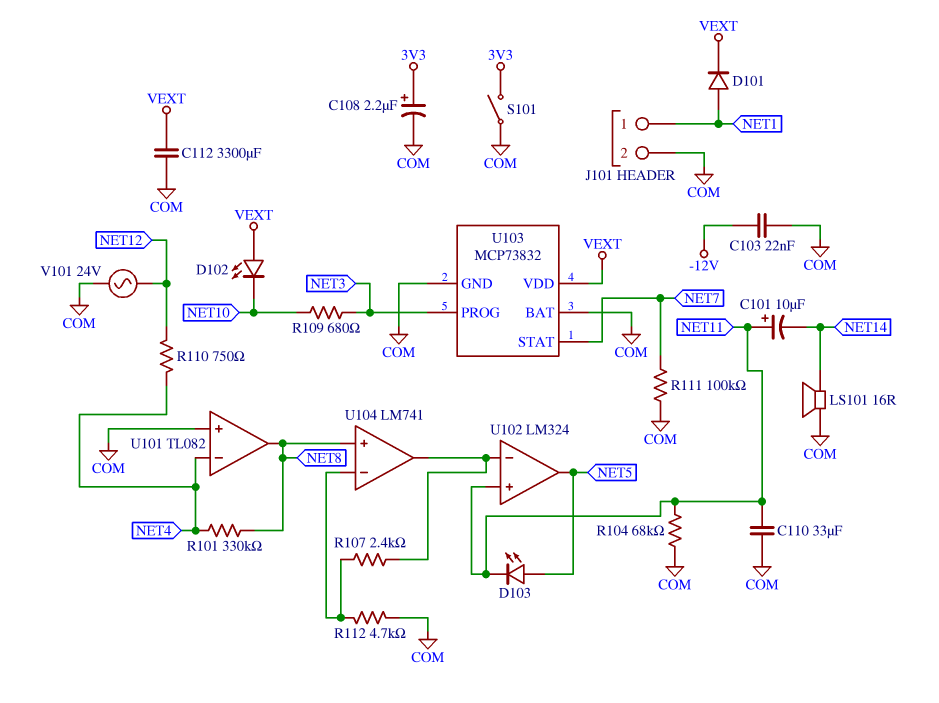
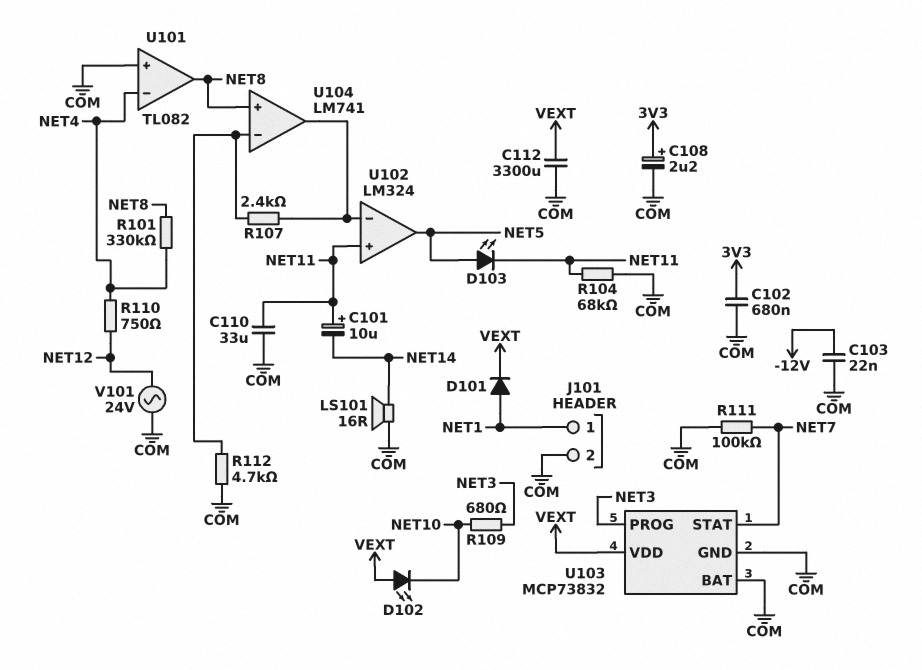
C102: none -> 680nF (3V3, COM)
S101: switch (3V3, COM) -> none

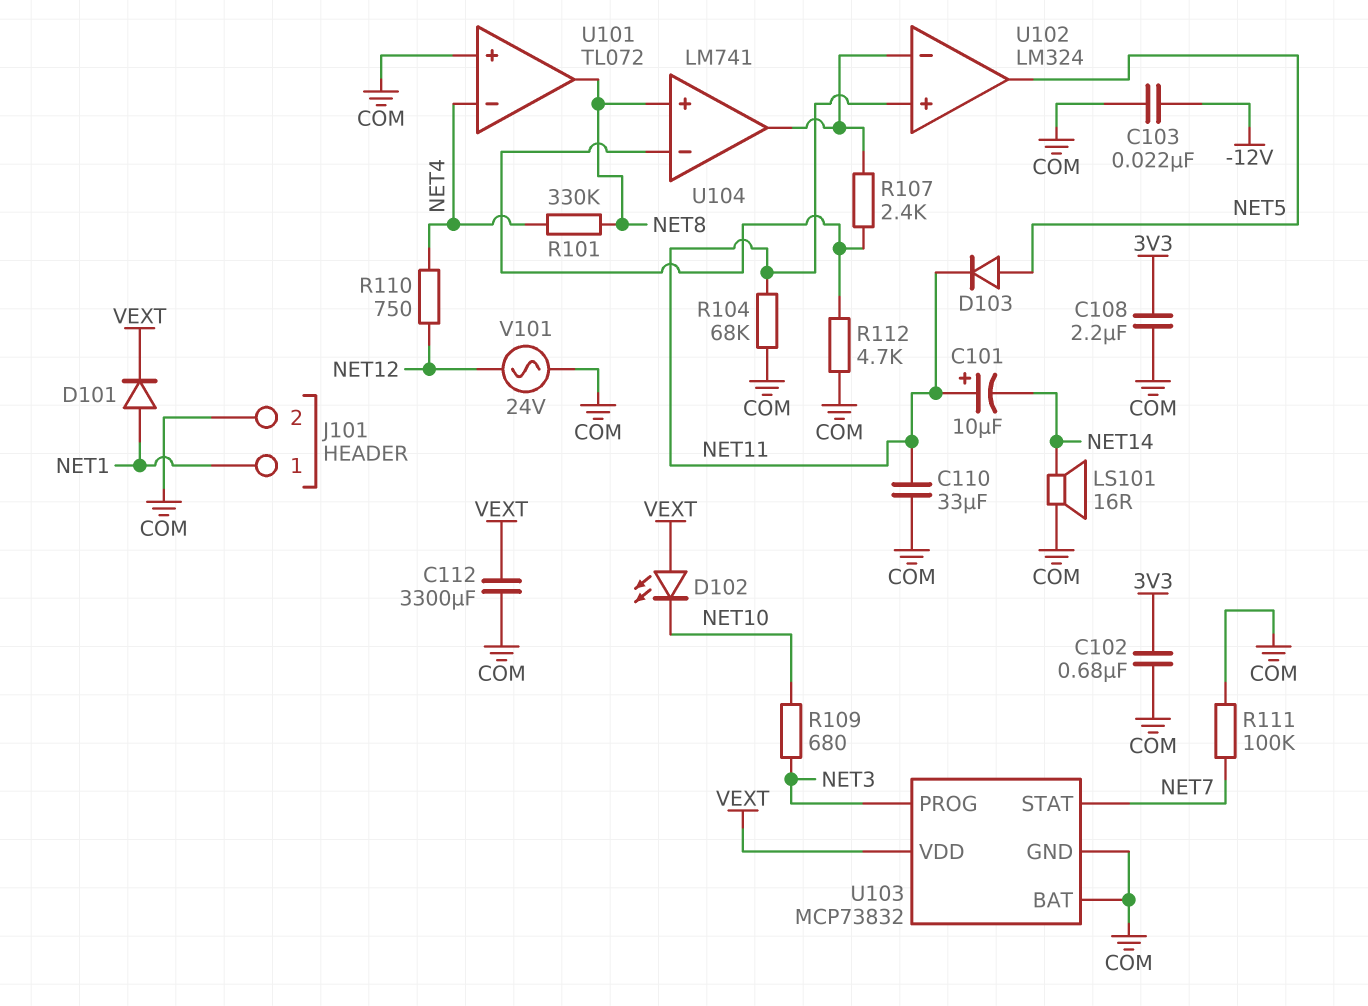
C108: 2.2uF (plus 3V3, minus COM) -> 2.2uF (3V3, COM)
D103: LED (A NET5, K NET11) -> diode (A NET5, K NET11)
U101: TL082 -> TL072

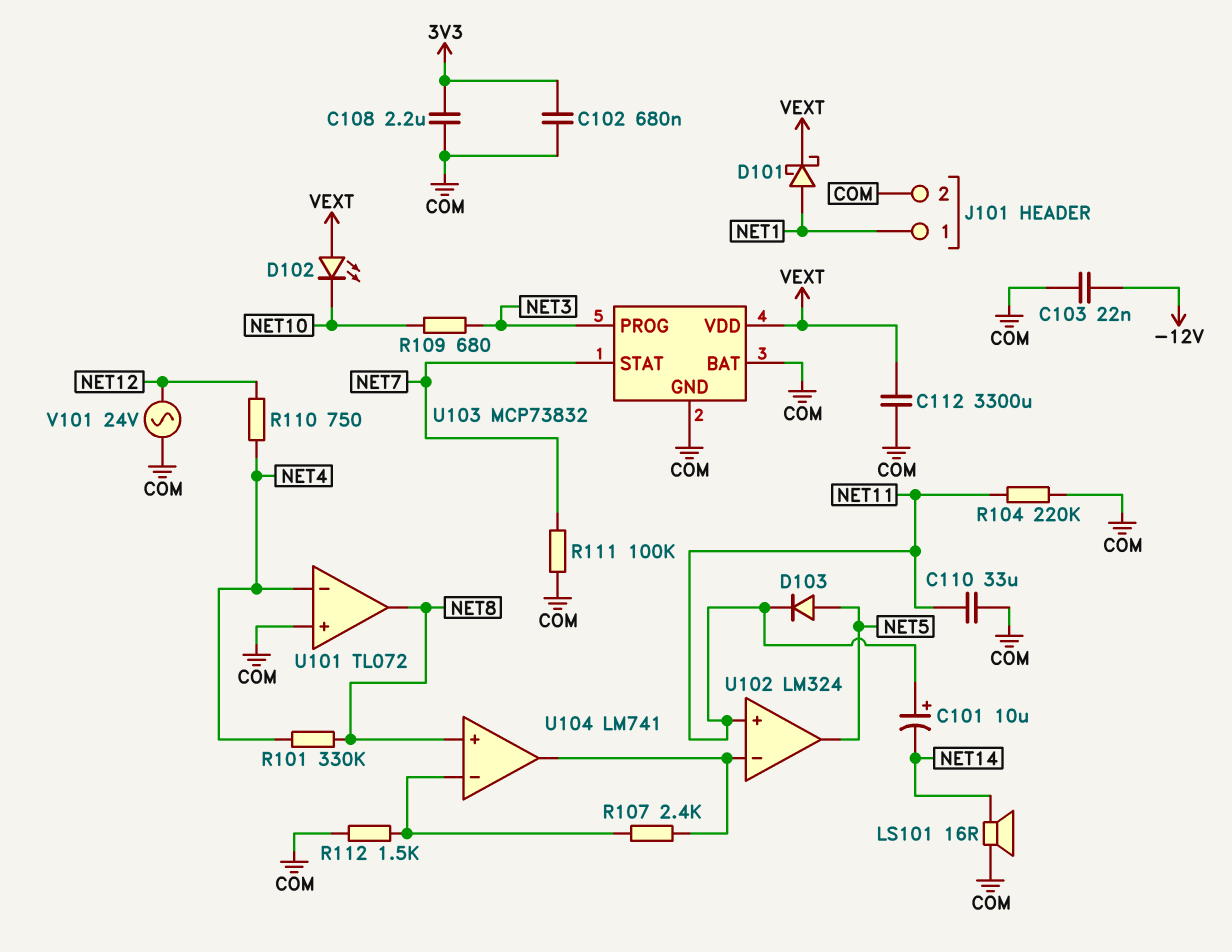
D101: diode (A NET1, K VEXT) -> schottky (A NET1, K VEXT)
R104: 68k (COM, NET11) -> 220k (COM, NET11)
R112: 4.7k (COM, U104/in-) -> 1.5k (COM, U104/in-)

